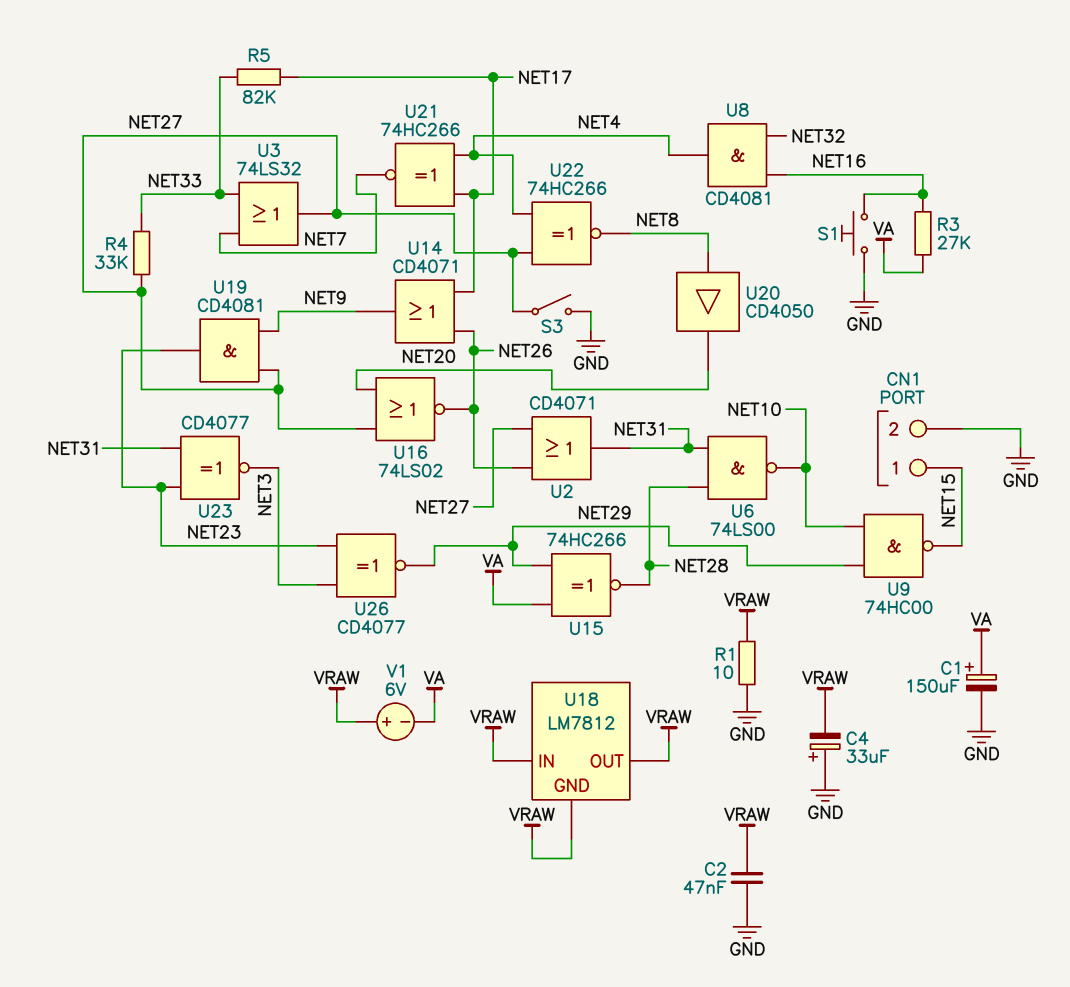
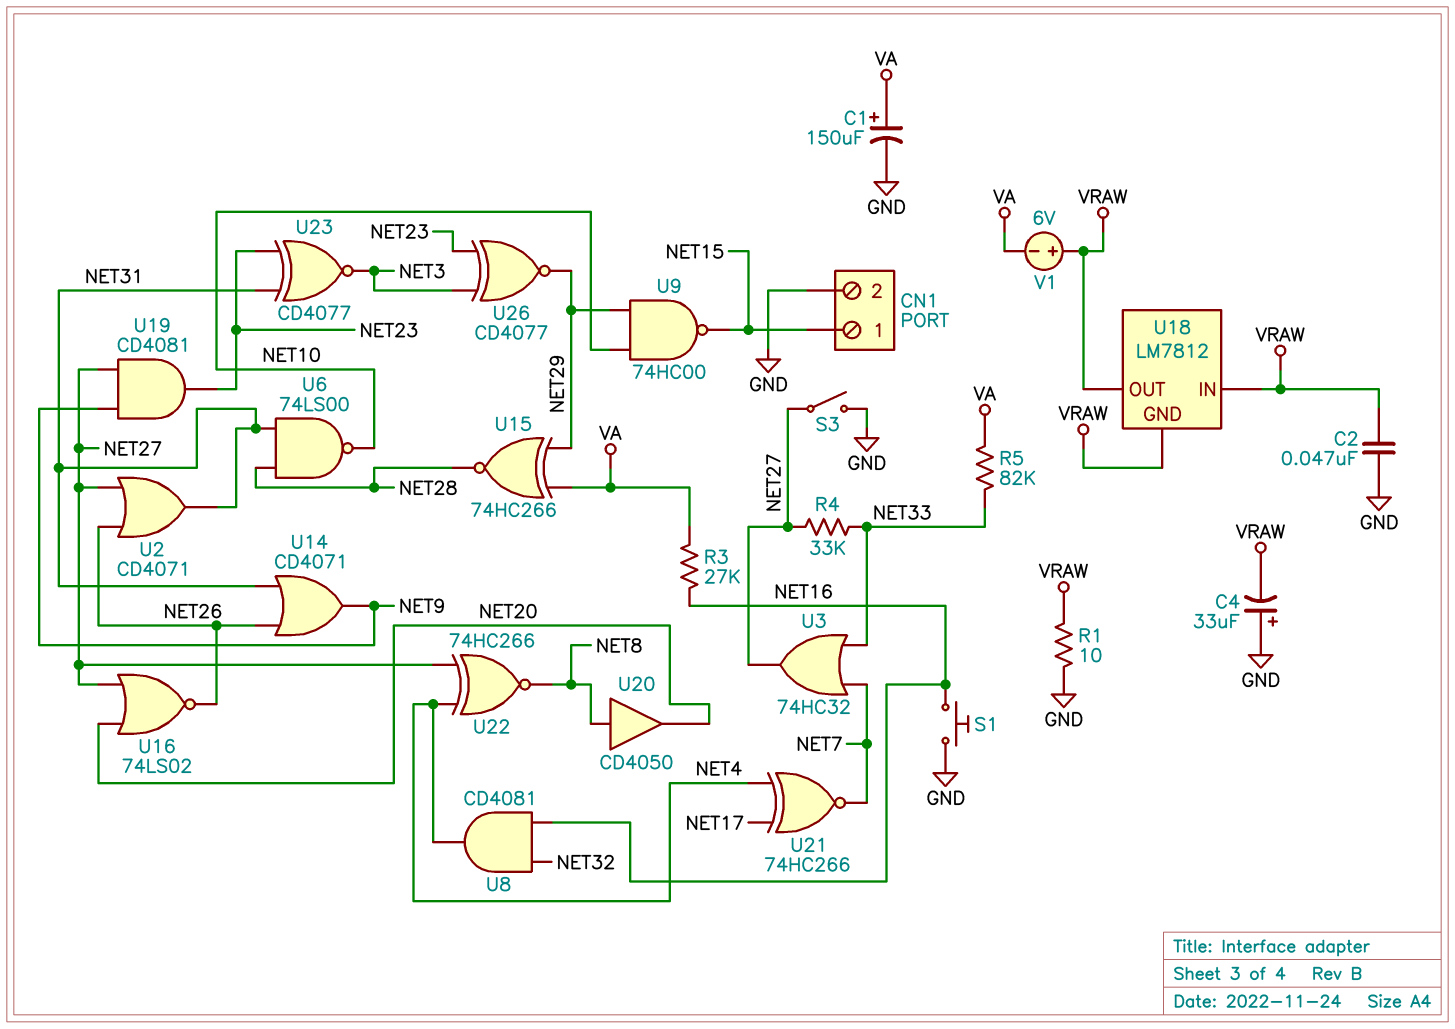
R5: 82k (NET17, NET33) -> 82k (NET33, VA)
U3: OR 74LS32 (in NET7, in NET33, out NET27) -> OR 74HC32 (in NET7, in NET33, out NET27)
U14: OR CD4071 (in NET17, in NET26, out NET9) -> OR CD4071 (in NET26, in NET31, out NET9)

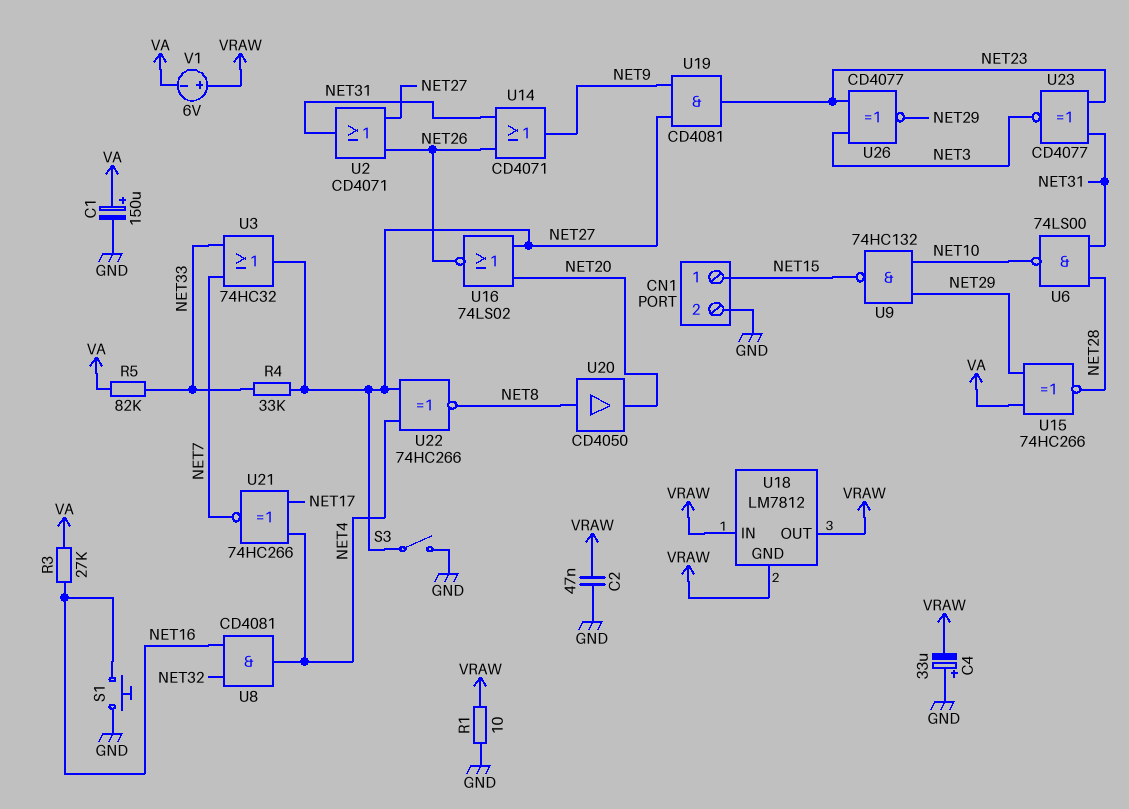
U9: NAND 74HC00 (in NET10, in NET29, out NET15) -> NAND 74HC132 (in NET10, in NET29, out NET15)

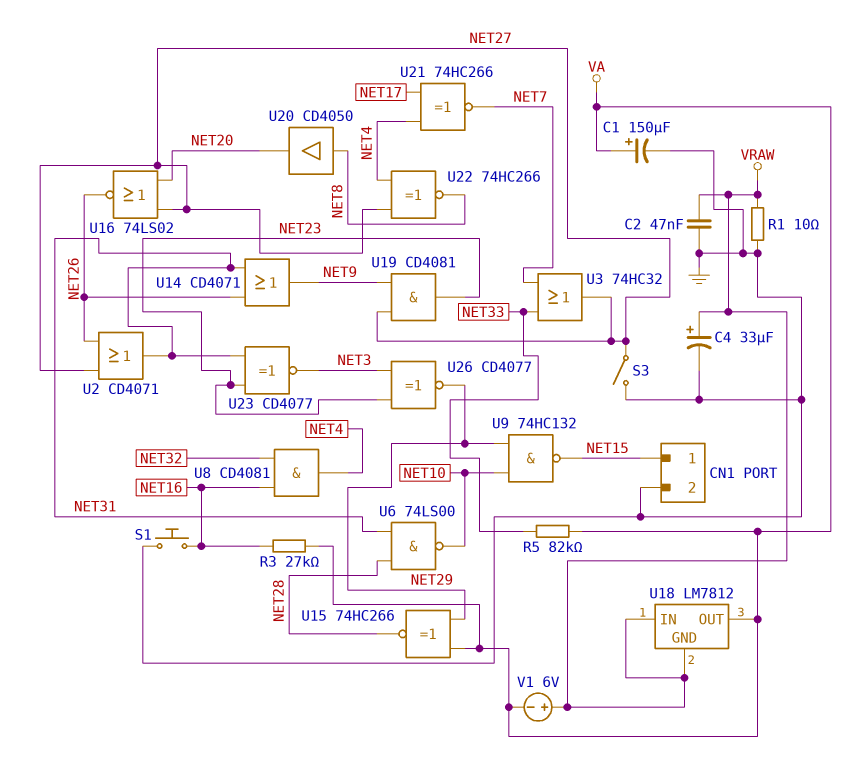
C4: 33uF (plus GND, minus VRAW) -> 33uF (plus VRAW, minus GND)
R4: 33k (NET27, NET33) -> none
U18 pin OUT: VRAW -> VA

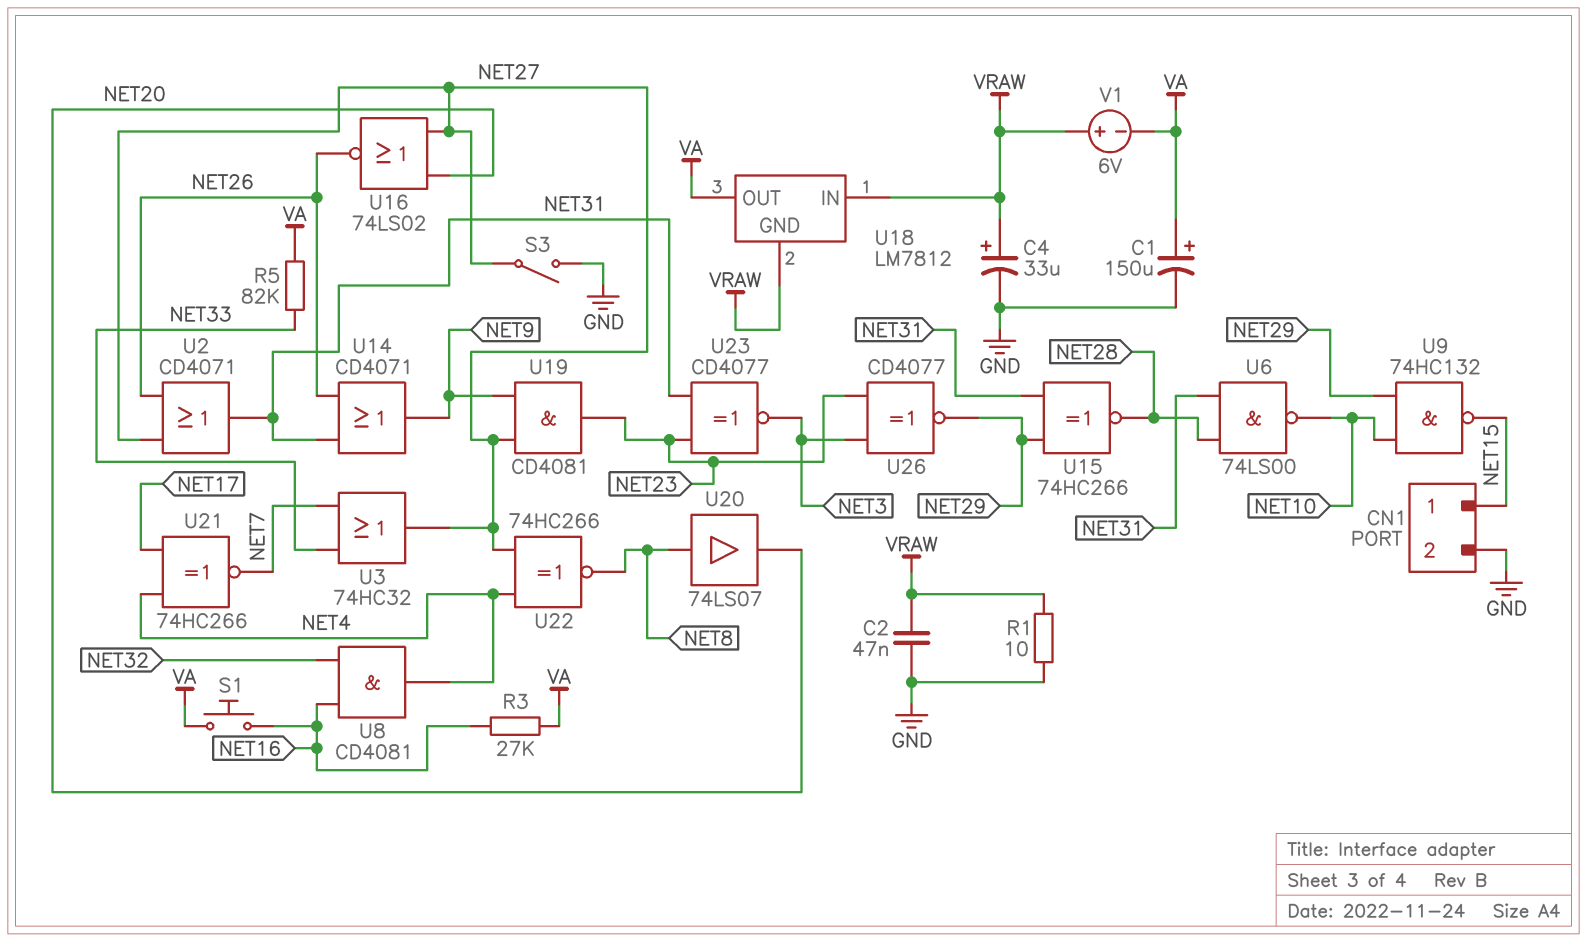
S1: button (GND, NET16) -> button (NET16, VA)
U15: XNOR 74HC266 (in NET29, in VA, out NET28) -> XNOR 74HC266 (in NET29, in NET31, out NET28)
U20: buffer CD4050 (in NET8, out NET20) -> buffer 74LS07 (in NET8, out NET20)

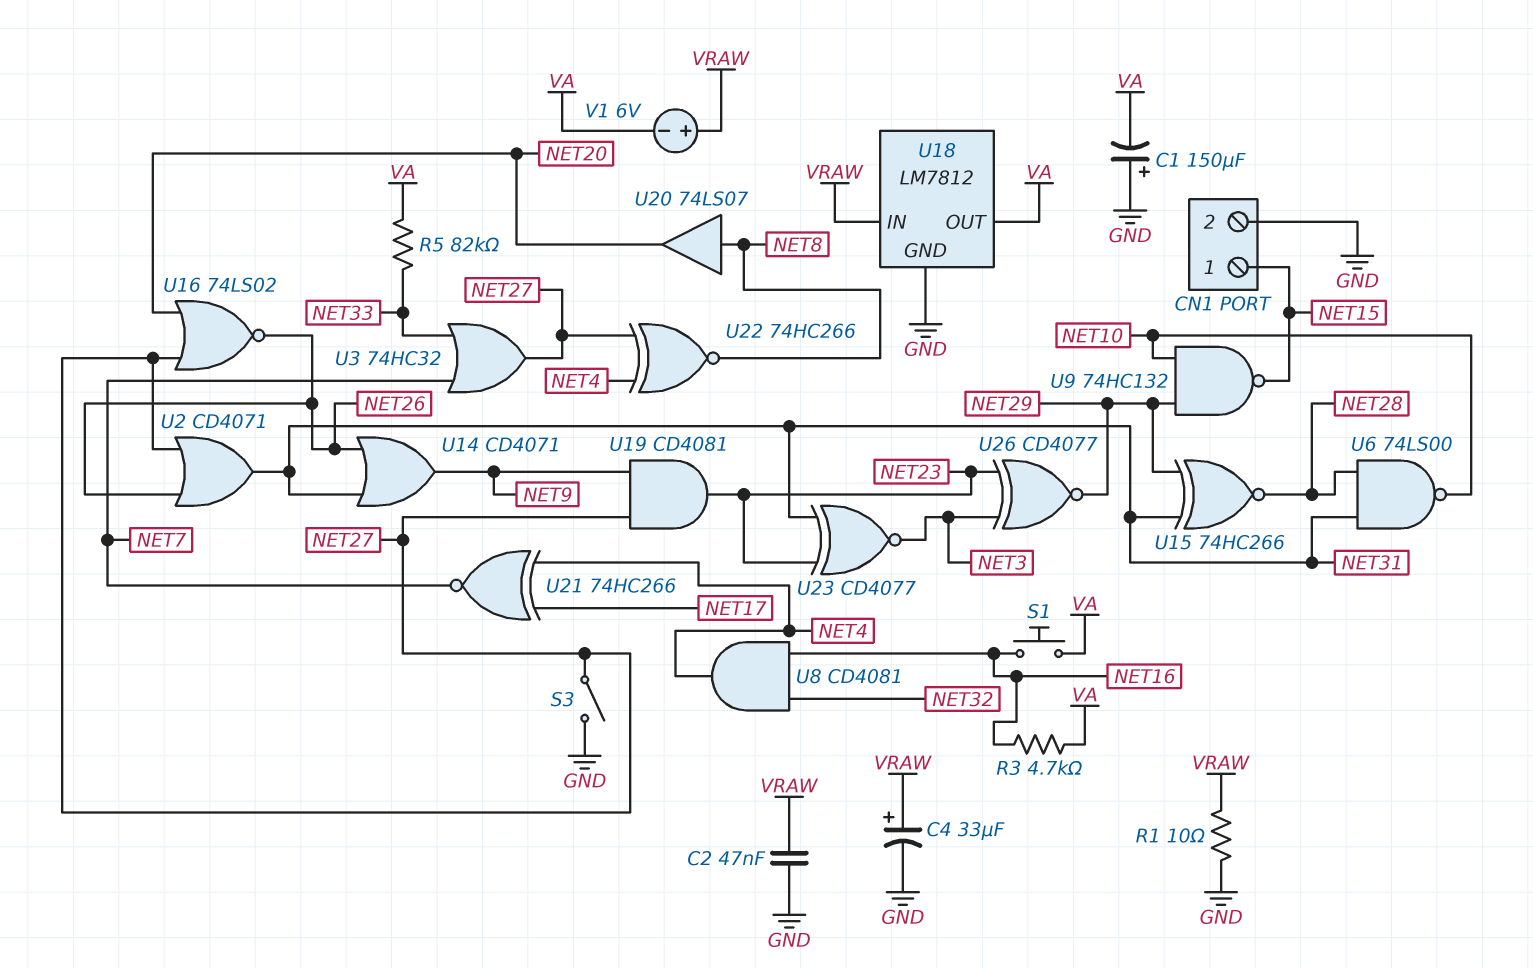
C1: 150uF (plus VA, minus GND) -> 150uF (plus GND, minus VA)
R3: 27k (NET16, VA) -> 4.7k (NET16, VA)
U18 pin GND: VRAW -> GND

